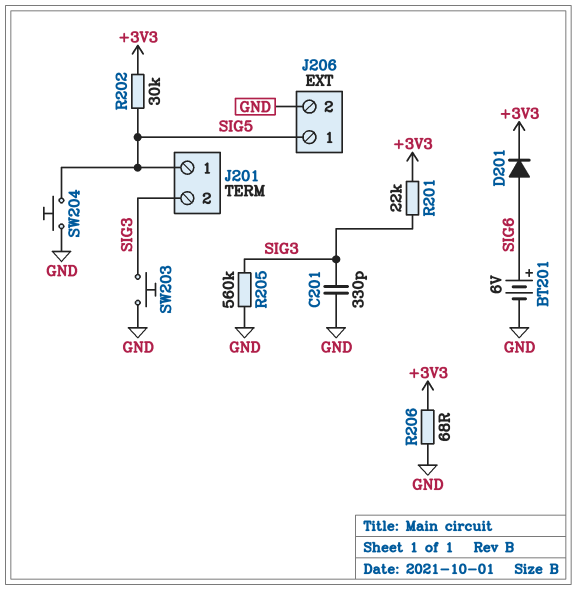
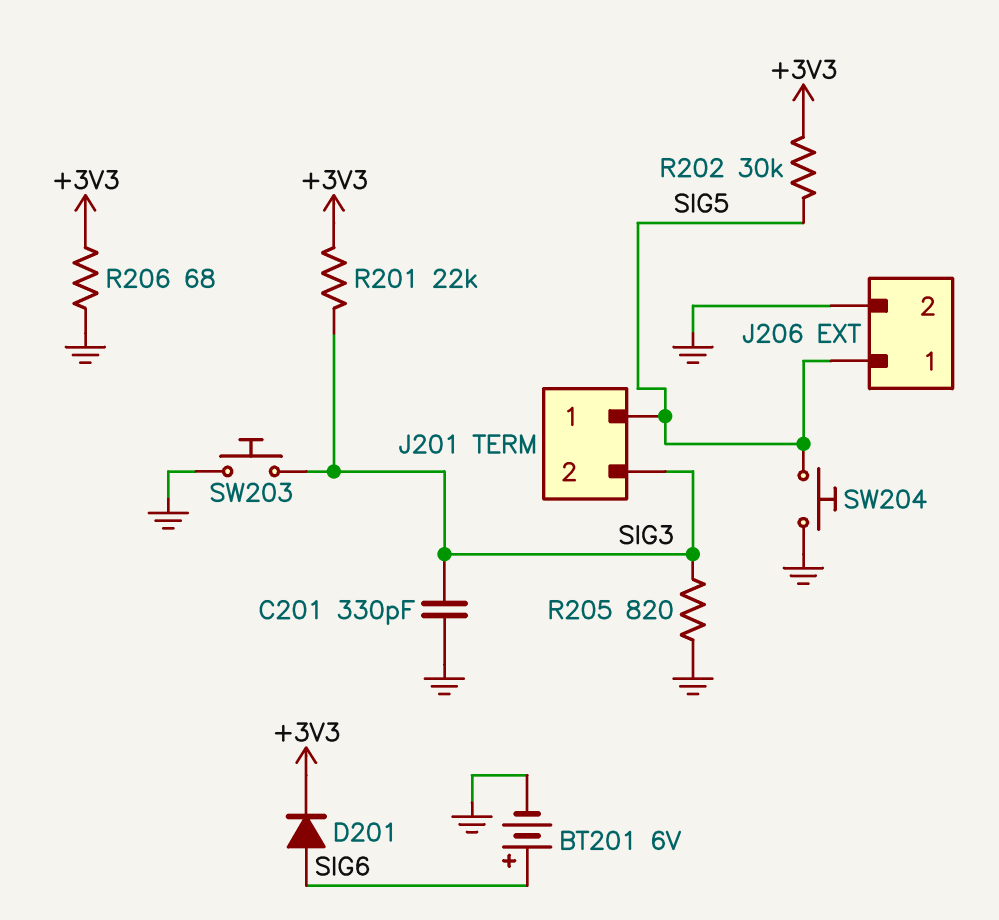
R205: 560k (GND, SIG3) -> 820 (GND, SIG3)

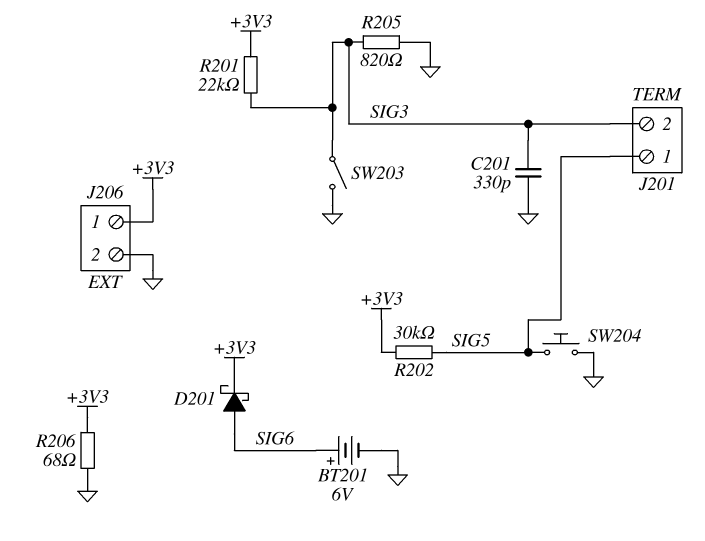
D201: diode (A SIG6, K +3V3) -> schottky (A SIG6, K +3V3)
J206 pin 1: SIG5 -> +3V3
SW203: button (GND, SIG3) -> switch (GND, SIG3)

